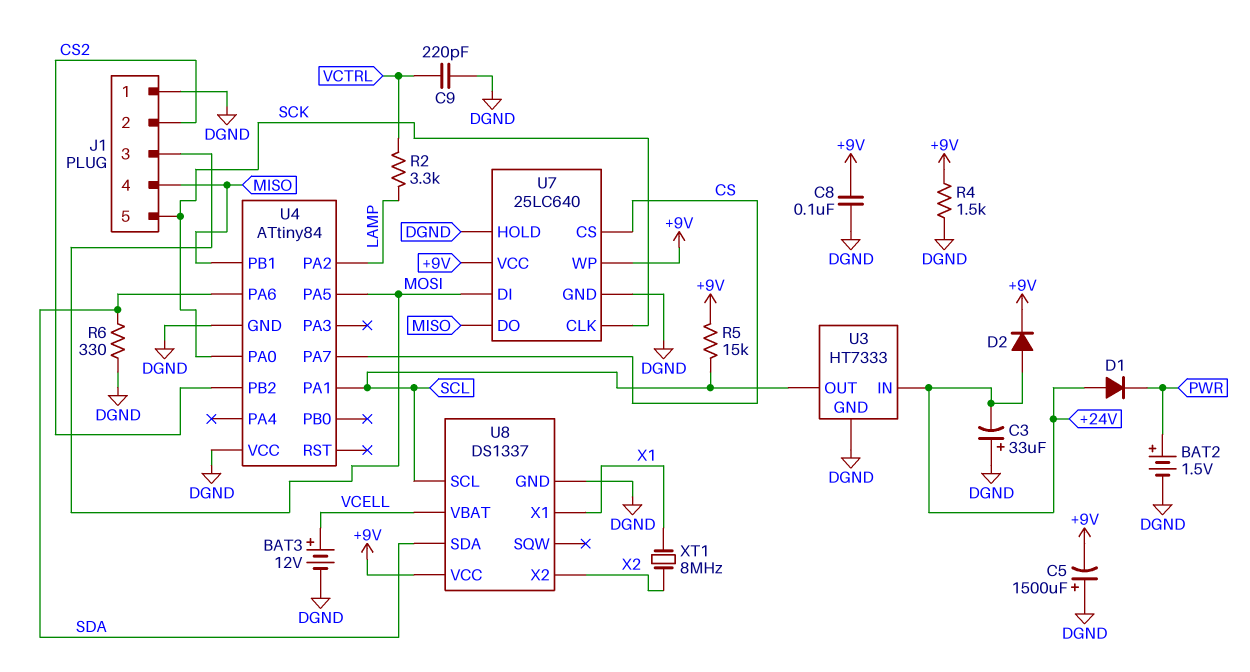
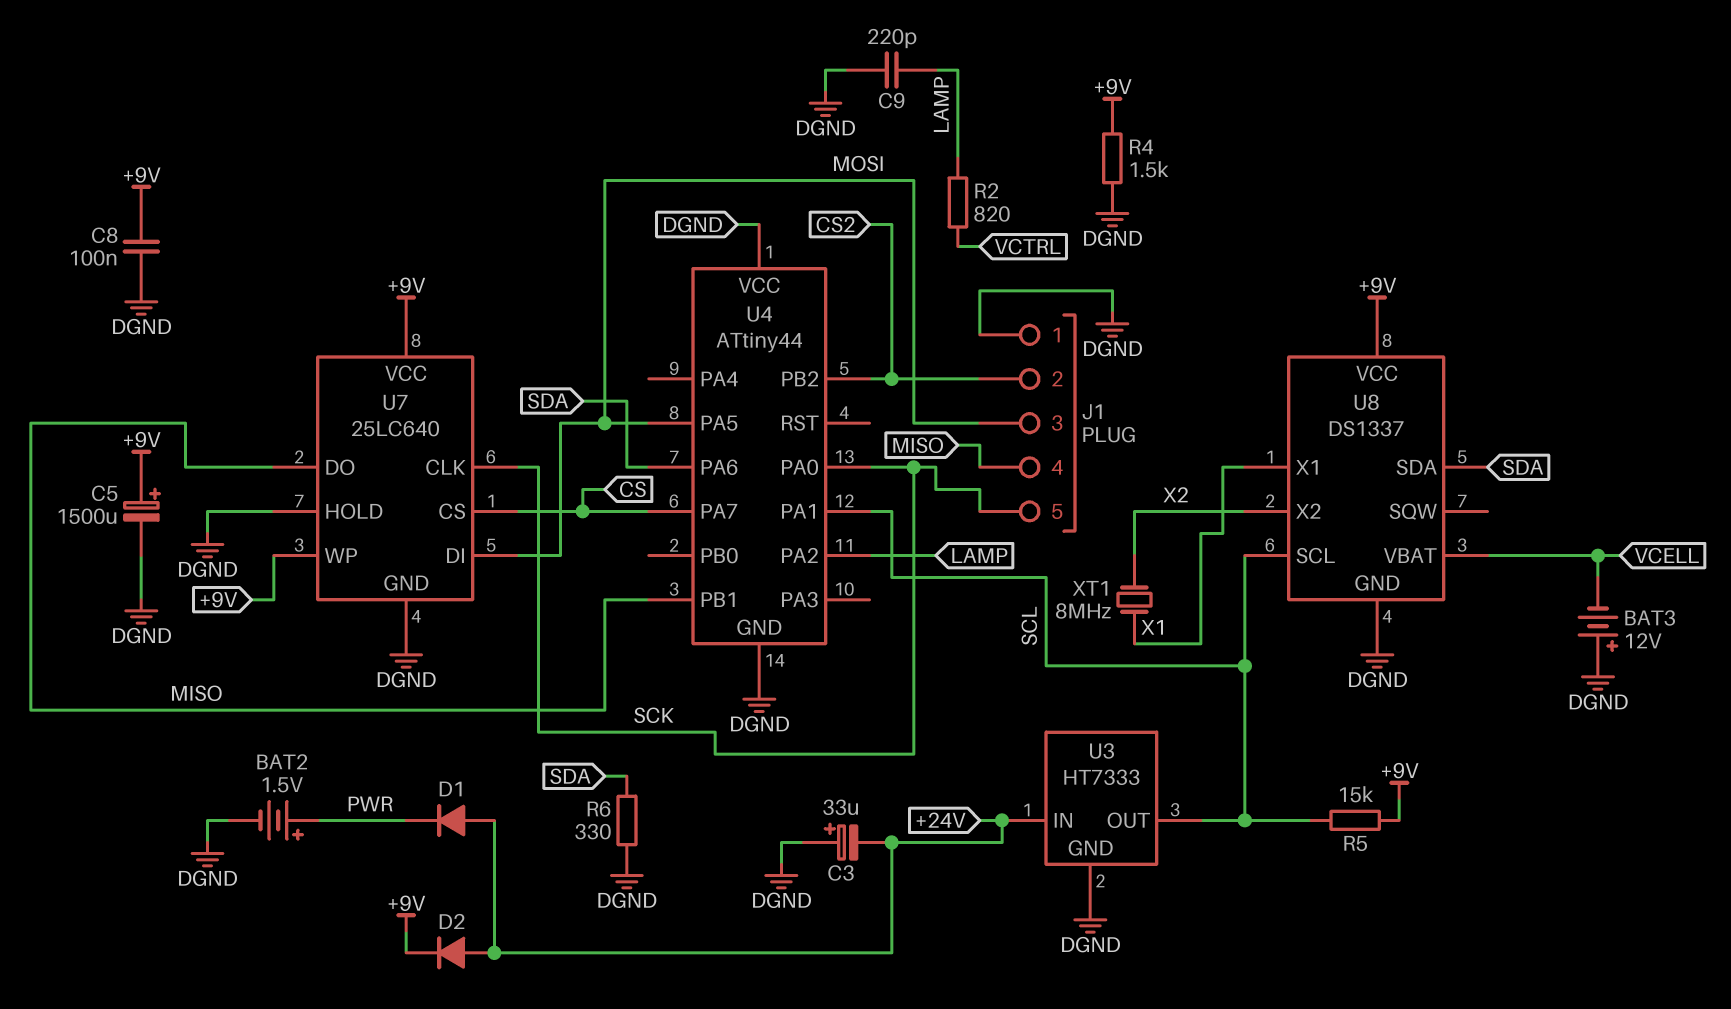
BAT3: 12V (plus VCELL, minus DGND) -> 12V (plus DGND, minus VCELL)
C5: 1500uF (plus DGND, minus +9V) -> 1500uF (plus +9V, minus DGND)
C9: 220pF (DGND, VCTRL) -> 220pF (DGND, LAMP)
R2: 3.3k (LAMP, VCTRL) -> 820 (LAMP, VCTRL)
U4: ATtiny84 -> ATtiny44

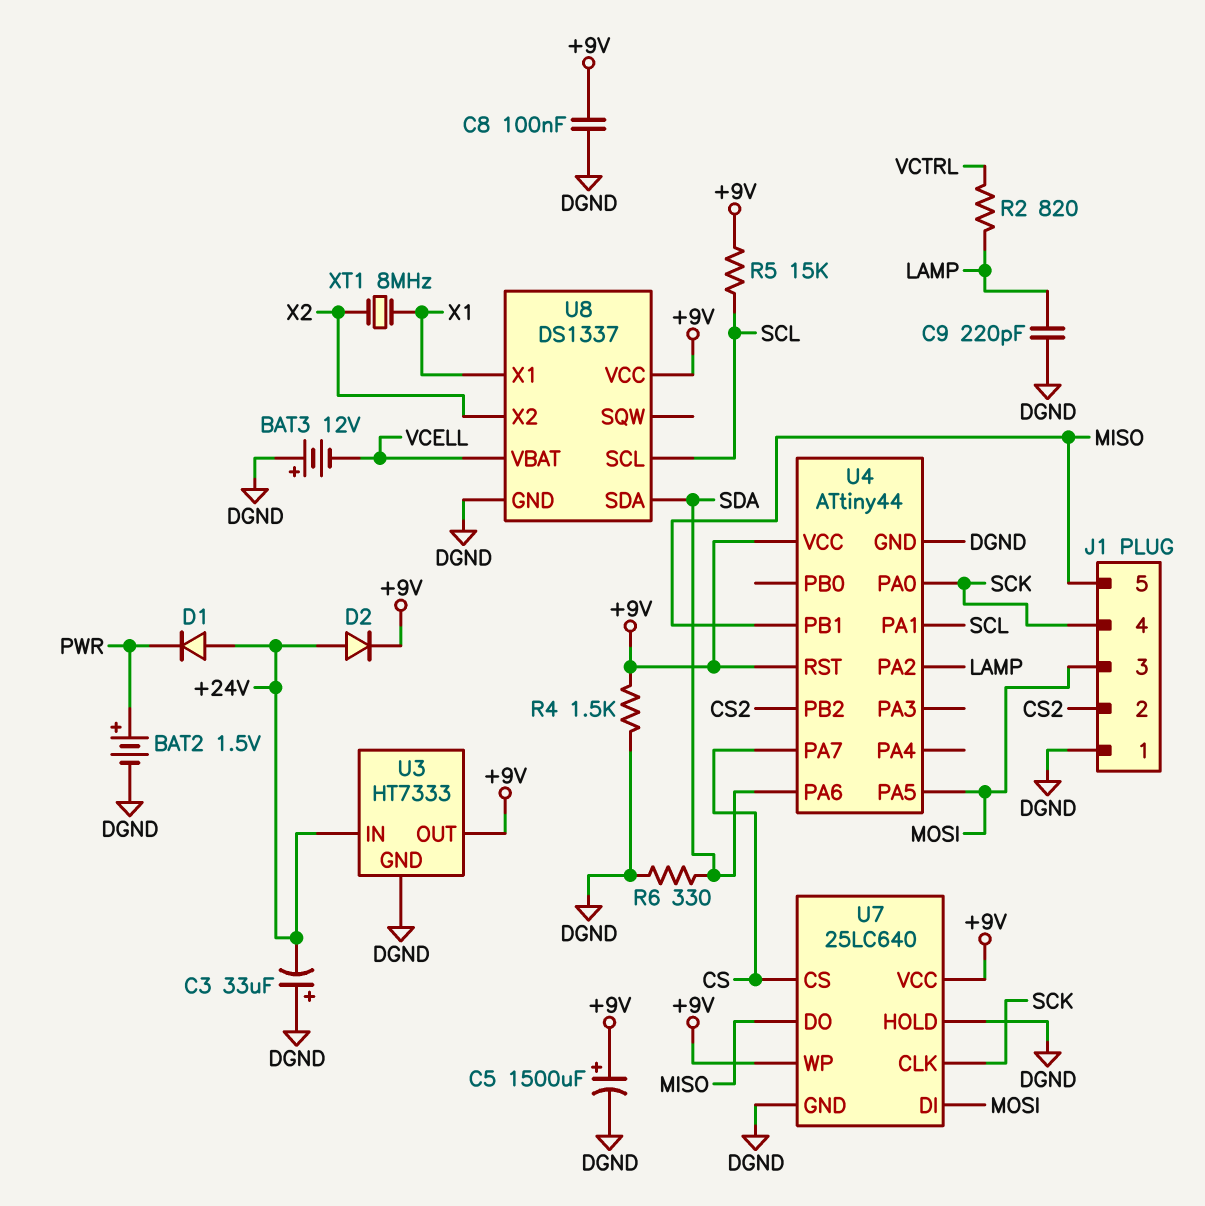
J1 pin 4: MISO -> SCK
J1 pin 5: SCK -> MISO
U3 pin OUT: SCL -> +9V
U4 pin RST: none -> +9V
U4 pin VCC: DGND -> +9V

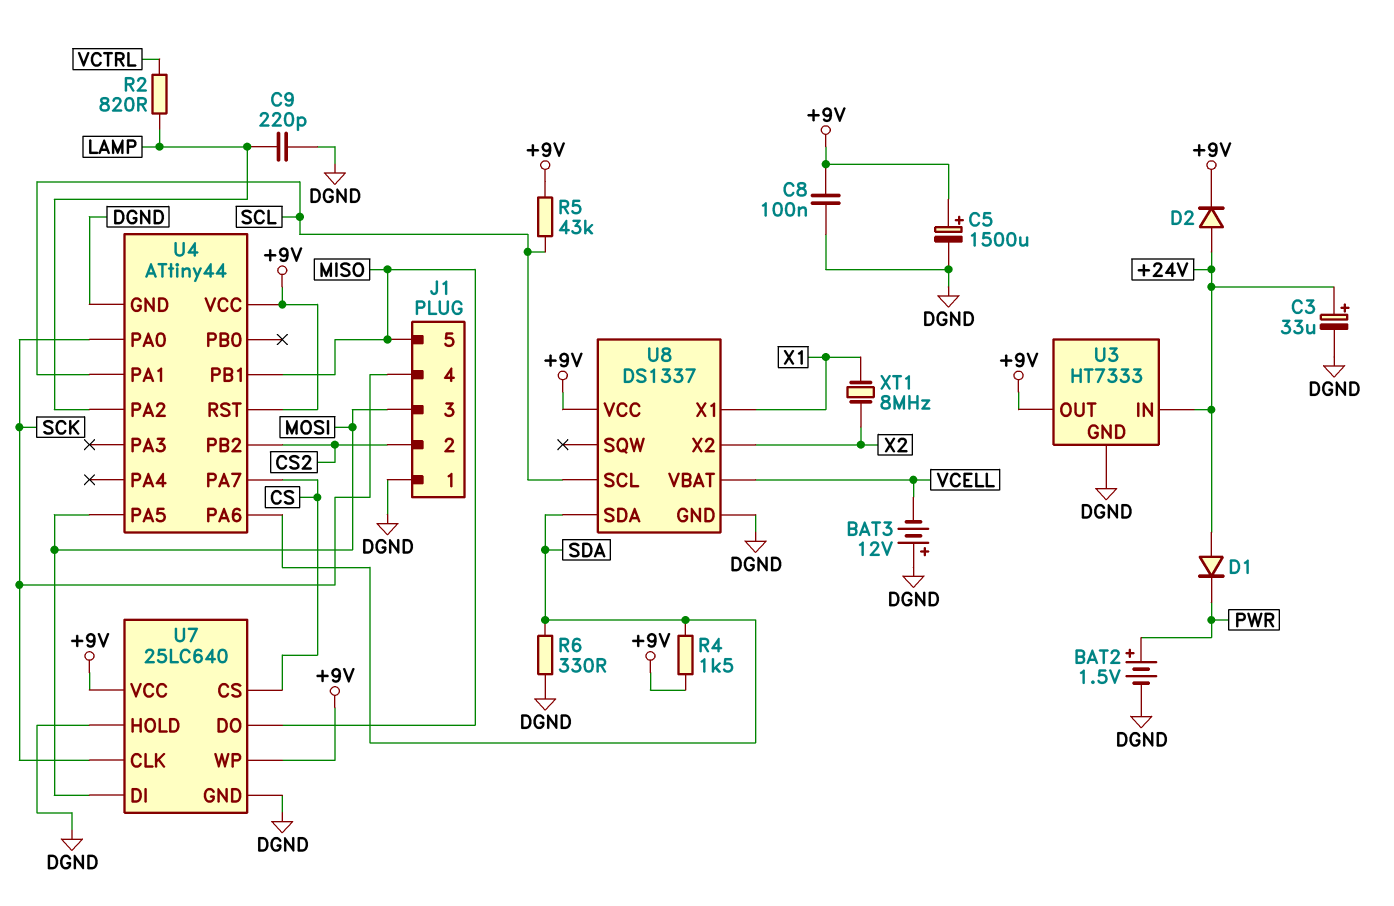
C3: 33uF (plus DGND, minus +24V) -> 33uF (plus +24V, minus DGND)
R4: 1.5k (+9V, DGND) -> 1.5k (+9V, SDA)
R5: 15k (+9V, SCL) -> 43k (+9V, SCL)

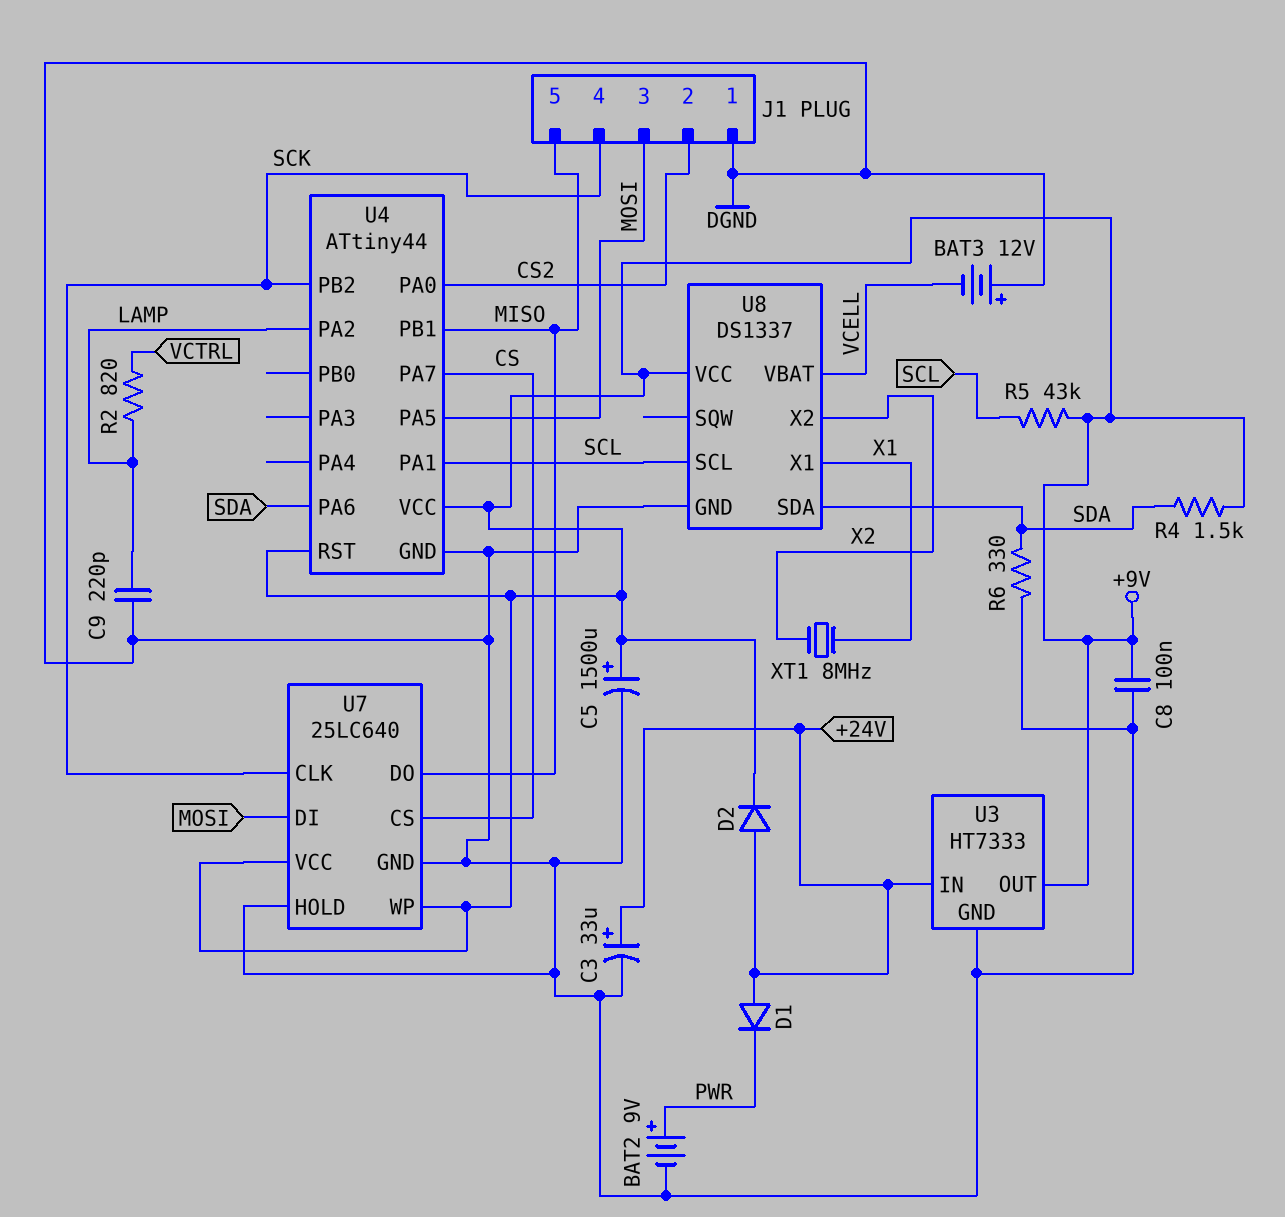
BAT2: 1.5V (plus PWR, minus DGND) -> 9V (plus PWR, minus DGND)
U4 pin PA0: SCK -> CS2
U4 pin PB2: CS2 -> SCK

